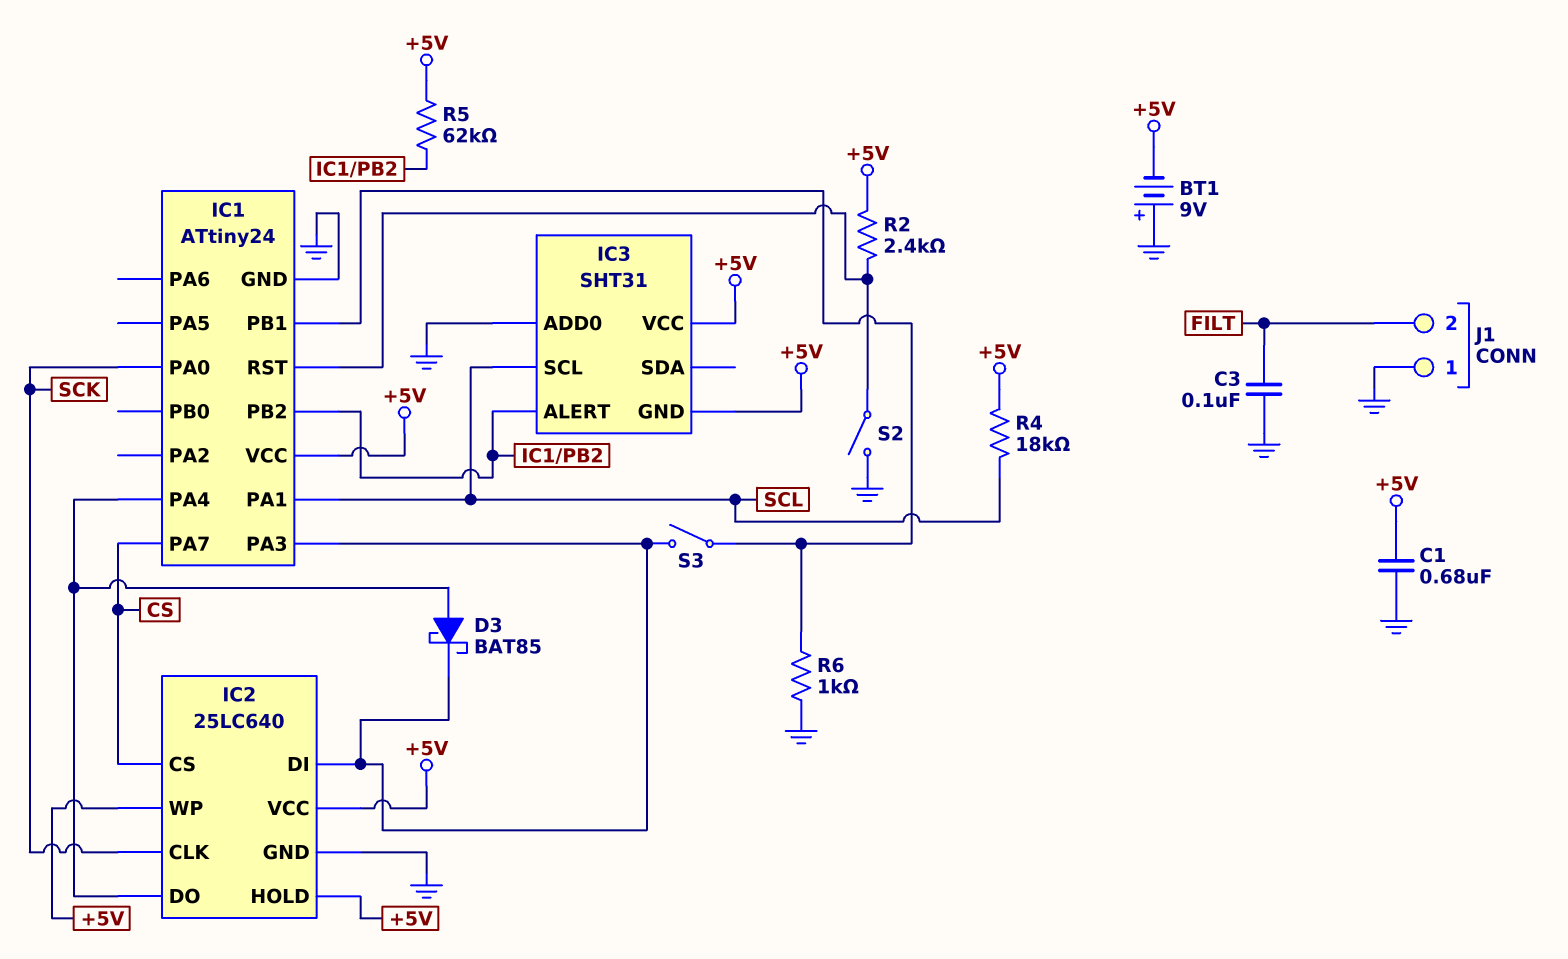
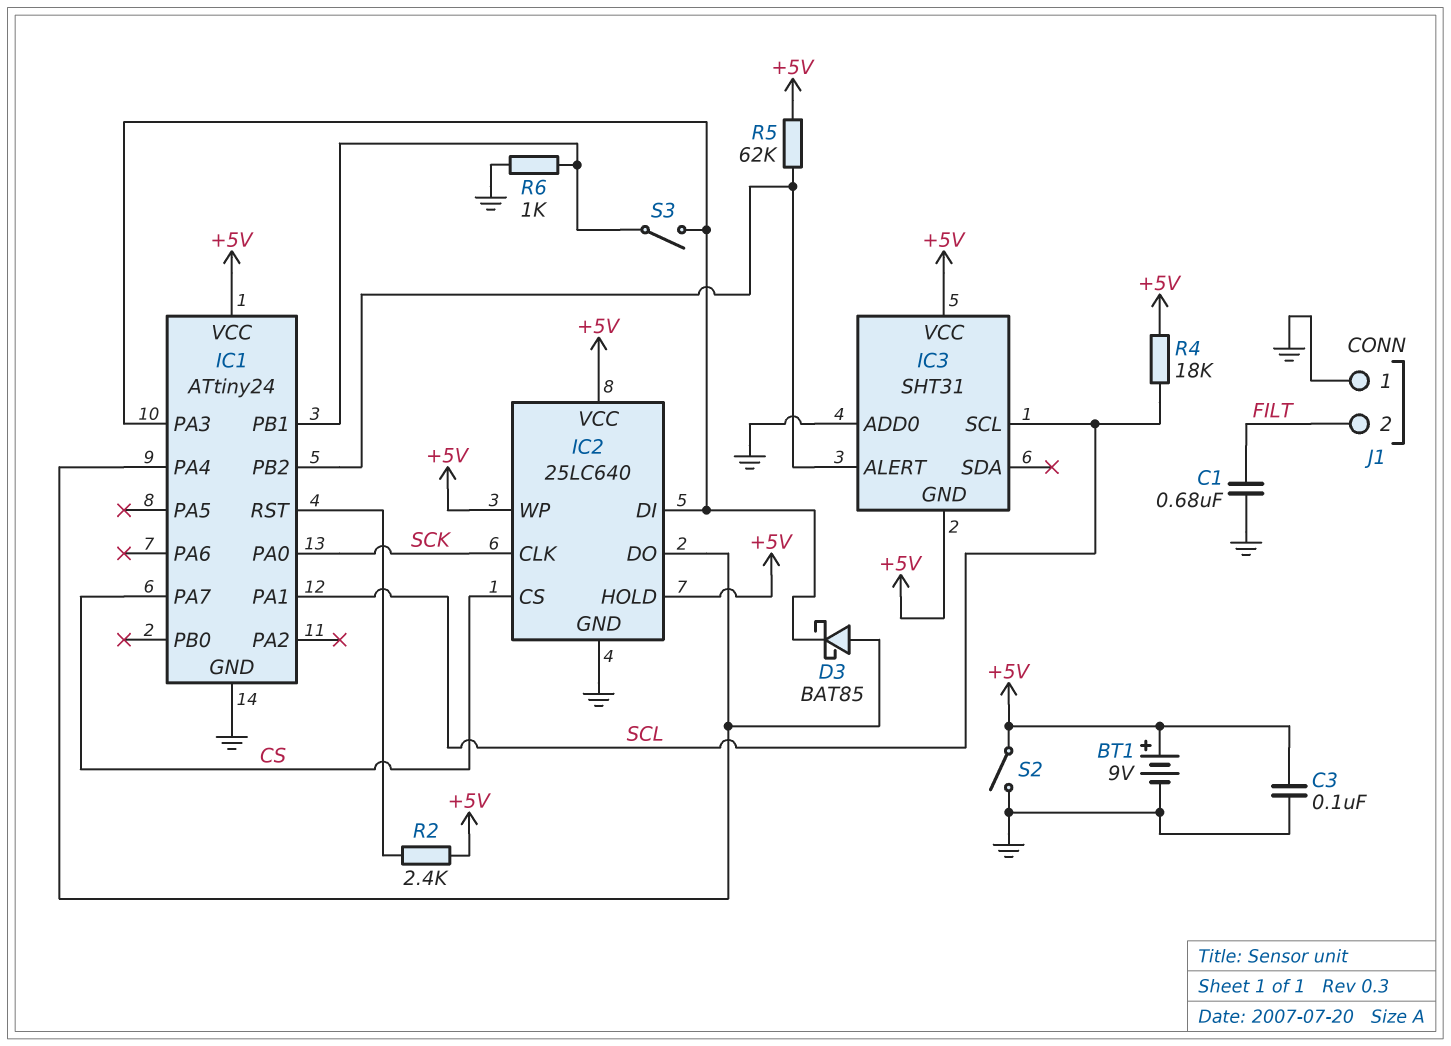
BT1: 9V (plus GND, minus +5V) -> 9V (plus +5V, minus GND)
C1: 680nF (+5V, GND) -> 680nF (FILT, GND)
C3: 100nF (FILT, GND) -> 100nF (+5V, GND)
S2: switch (GND, IC1/RST) -> switch (+5V, GND)

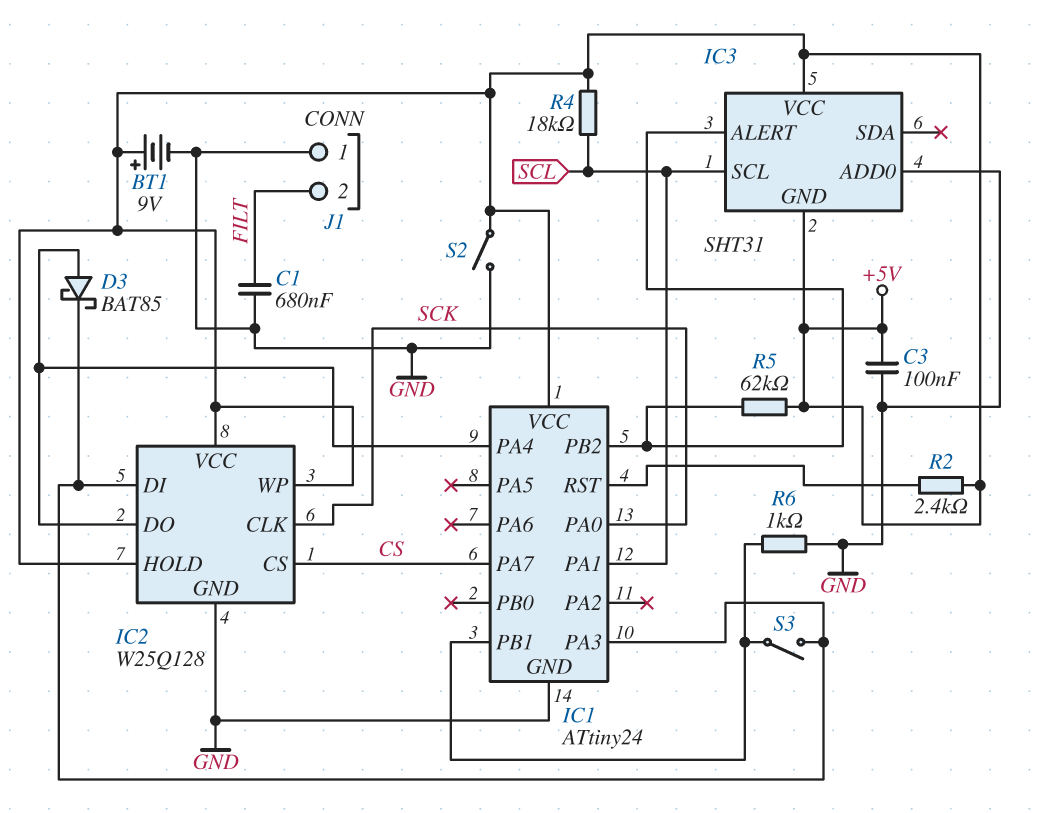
IC2: 25LC640 -> W25Q128

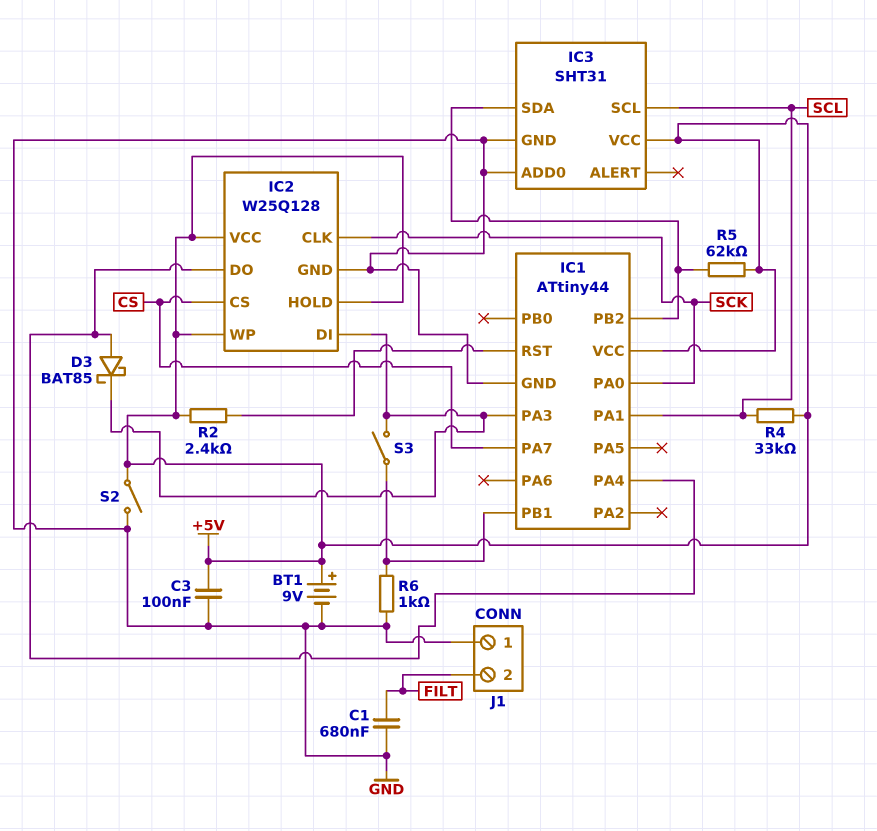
IC1: ATtiny24 -> ATtiny44
IC3 pin ALERT: IC1/PB2 -> none
IC3 pin GND: +5V -> GND
IC3 pin SDA: none -> IC1/PB2
R4: 18k (+5V, SCL) -> 33k (+5V, SCL)

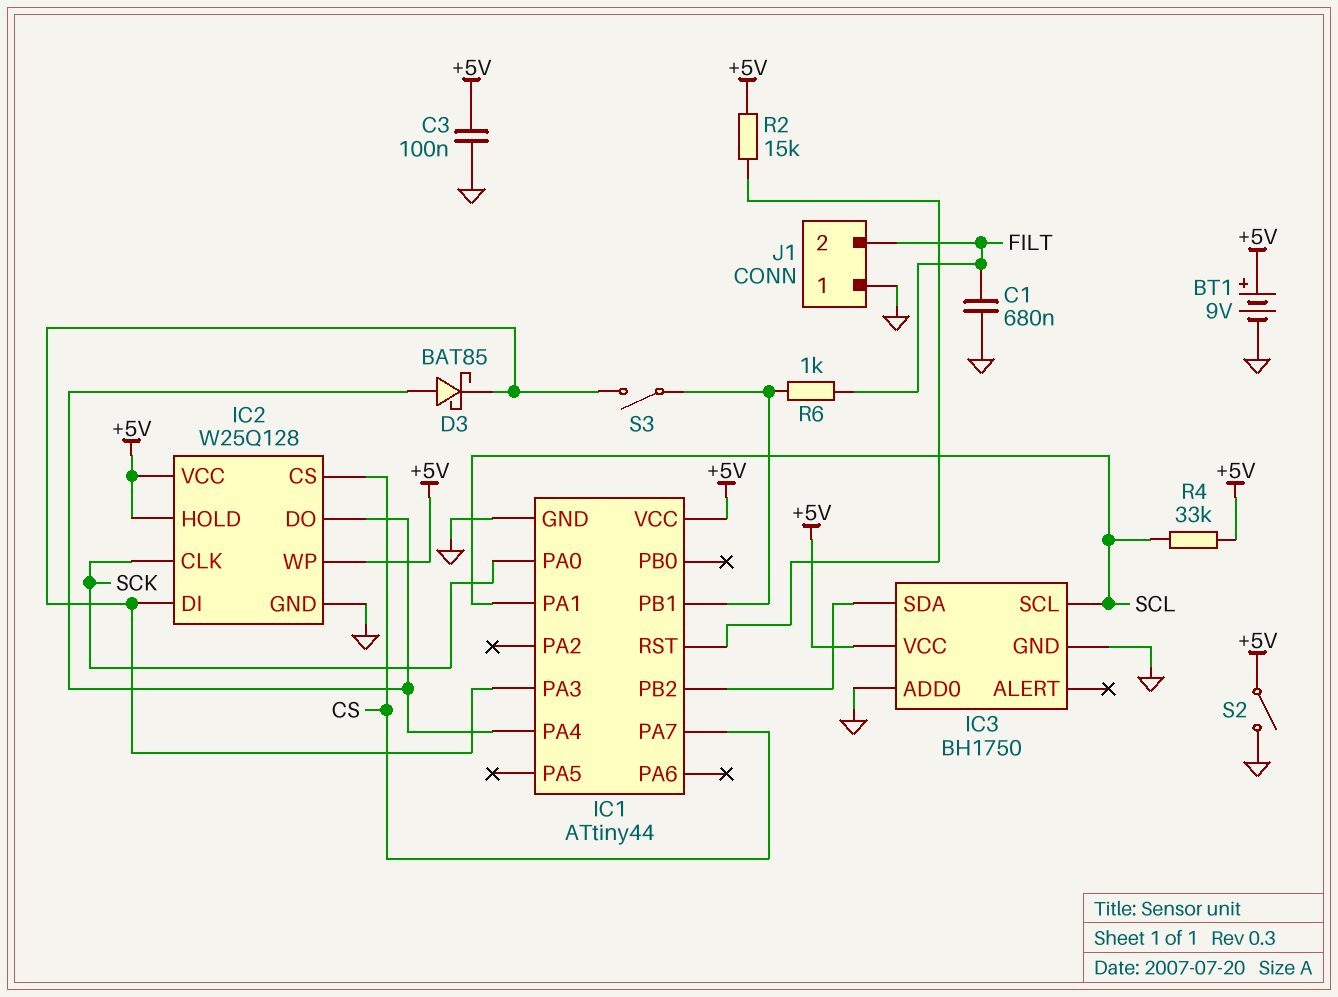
IC3: SHT31 -> BH1750
R2: 2.4k (+5V, IC1/RST) -> 15k (+5V, IC1/RST)
R5: 62k (+5V, IC1/PB2) -> none
R6: 1k (GND, IC1/PB1) -> 1k (FILT, IC1/PB1)

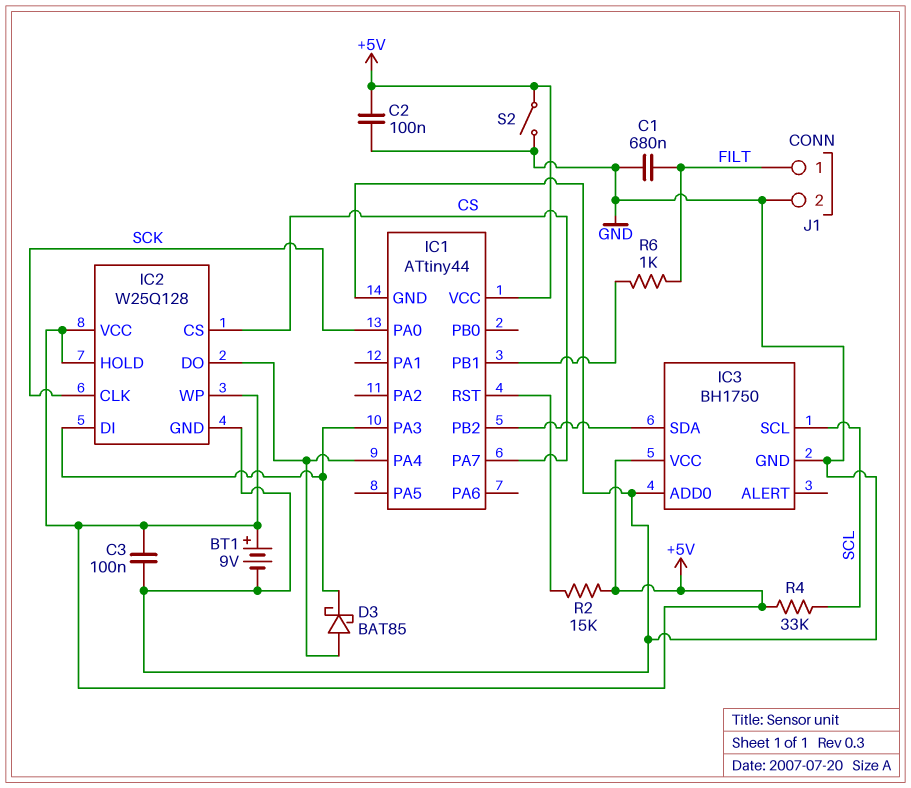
C2: none -> 100nF (+5V, GND)
IC1 pin PA1: SCL -> none
J1 pin 1: GND -> FILT
J1 pin 2: FILT -> GND
S3: switch (IC1/PA3, IC1/PB1) -> none

